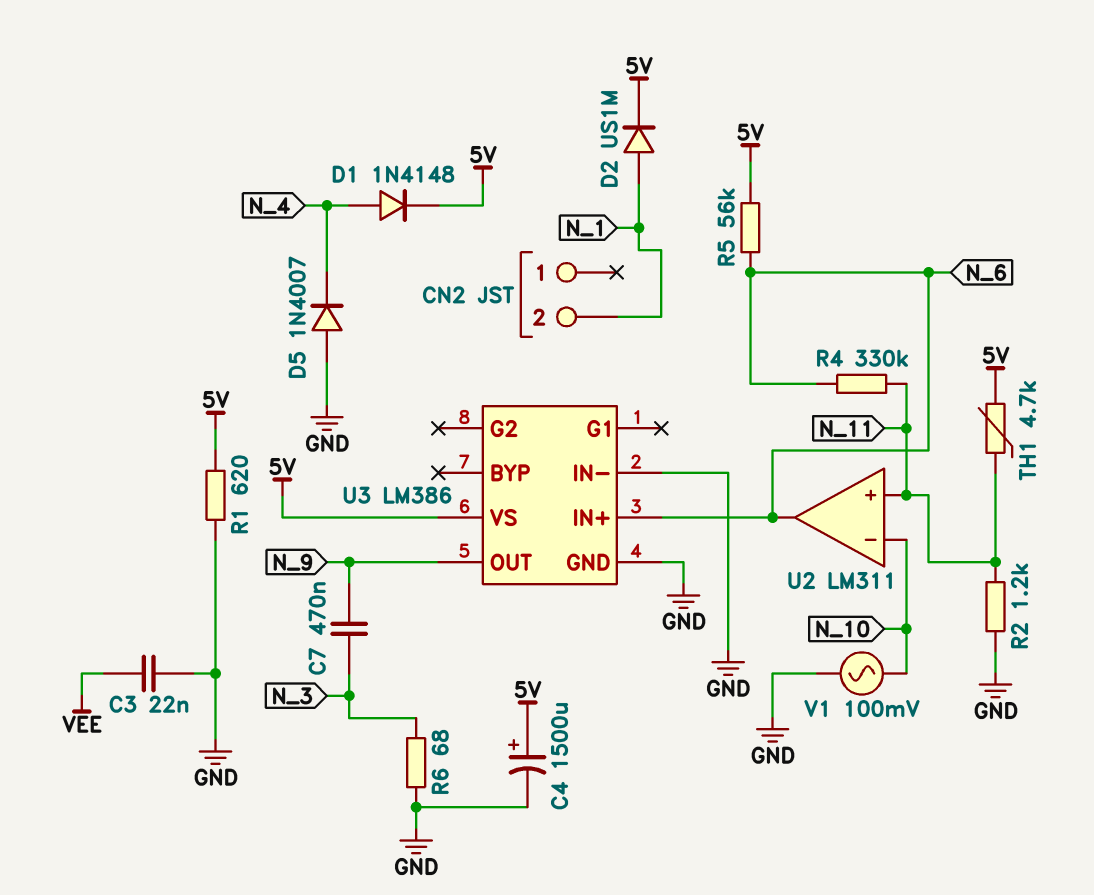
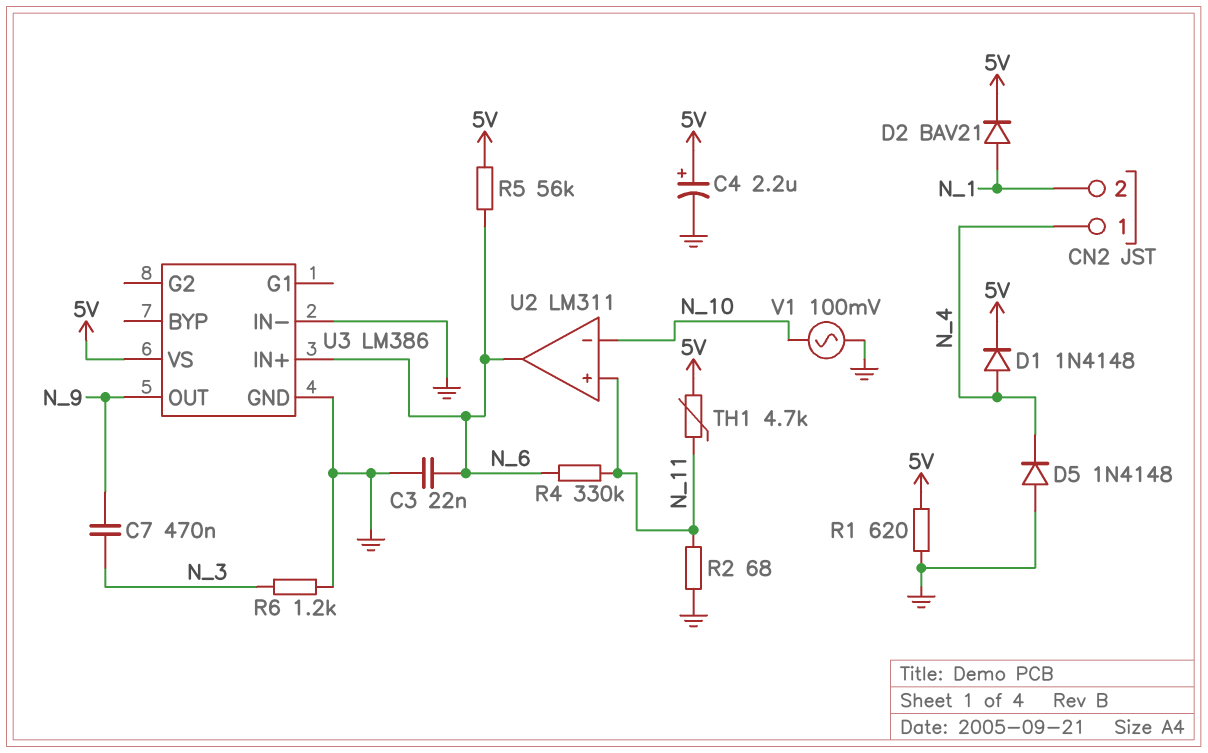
C3: 22nF (GND, VEE) -> 22nF (GND, N_6)
C4: 1500uF (plus 5V, minus GND) -> 2.2uF (plus 5V, minus GND)
CN2 pin 1: none -> N_4
D2: diode US1M (A N_1, K 5V) -> diode BAV21 (A N_1, K 5V)
D5: diode 1N4007 (A GND, K N_4) -> diode 1N4148 (A GND, K N_4)
R2: 1.2k (GND, N_11) -> 68 (GND, N_11)
R6: 68 (GND, N_3) -> 1.2k (GND, N_3)

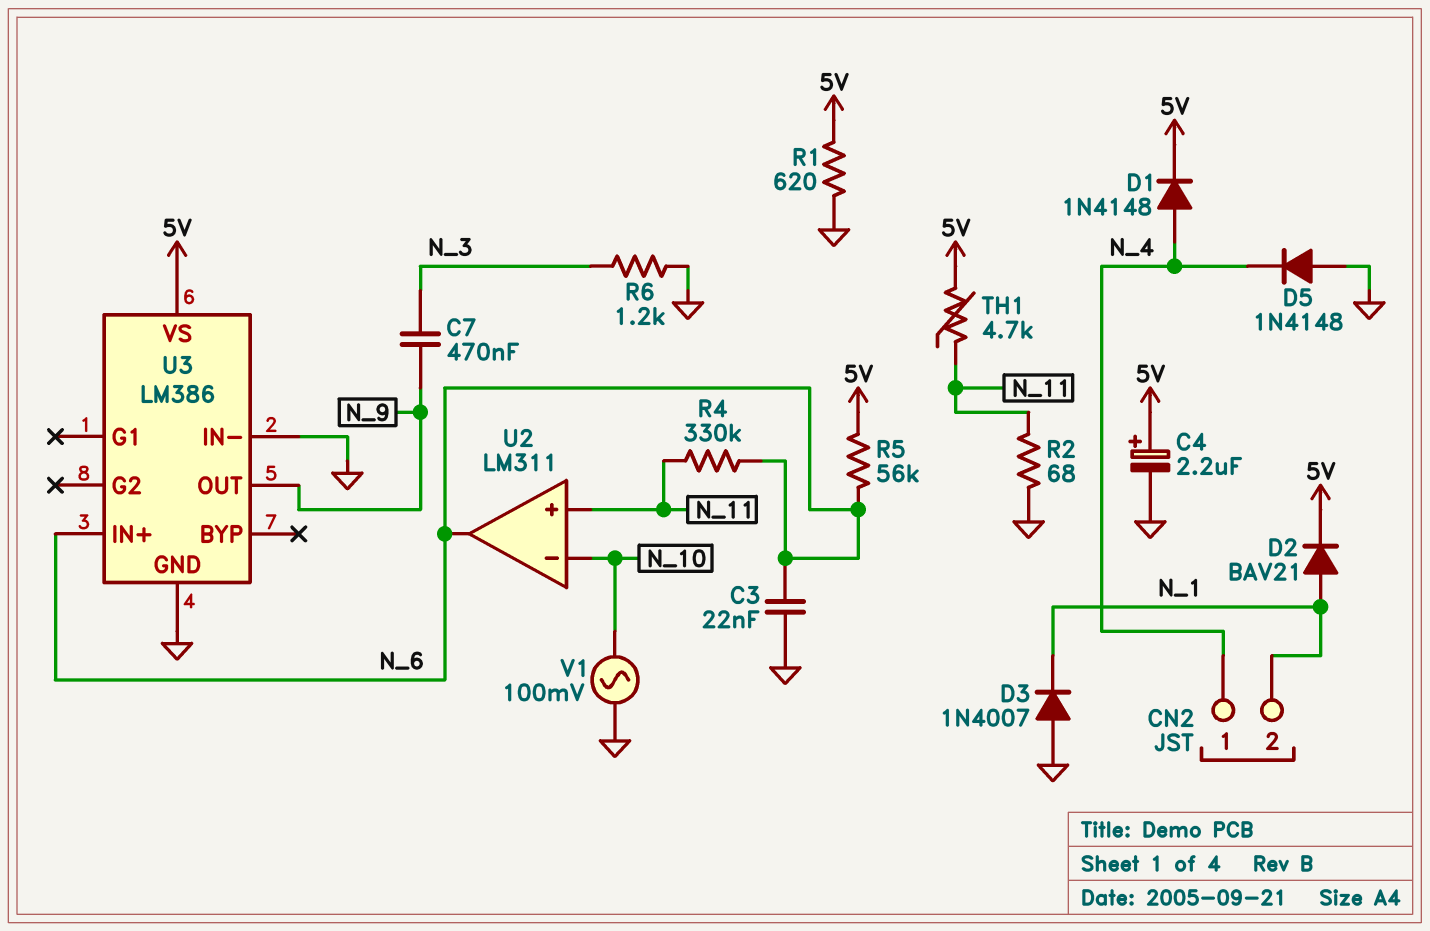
D3: none -> diode 1N4007 (A GND, K N_1)

